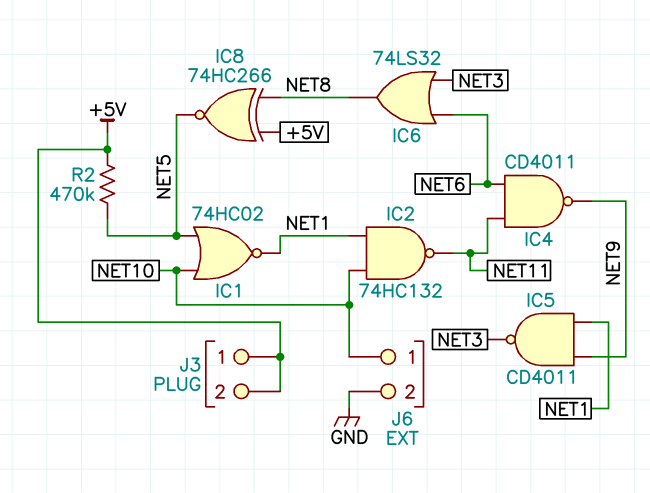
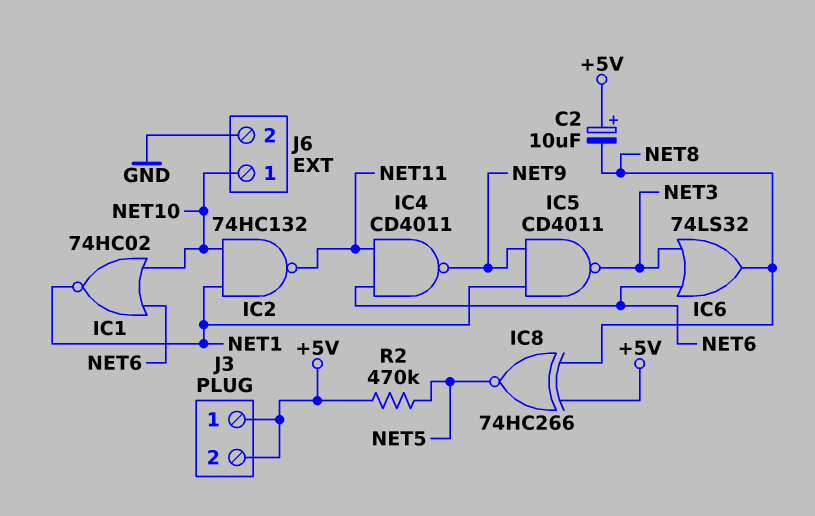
C2: none -> 10uF (plus +5V, minus NET8)
IC1: NOR 74HC02 (in NET5, in NET10, out NET1) -> NOR 74HC02 (in NET6, in NET10, out NET1)

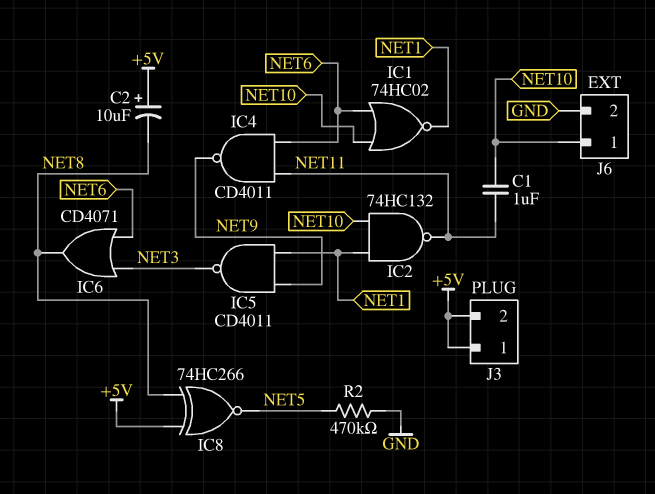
C1: none -> 1uF (NET10, NET11)
IC6: OR 74LS32 (in NET3, in NET6, out NET8) -> OR CD4071 (in NET3, in NET6, out NET8)
R2: 470k (+5V, NET5) -> 470k (GND, NET5)

